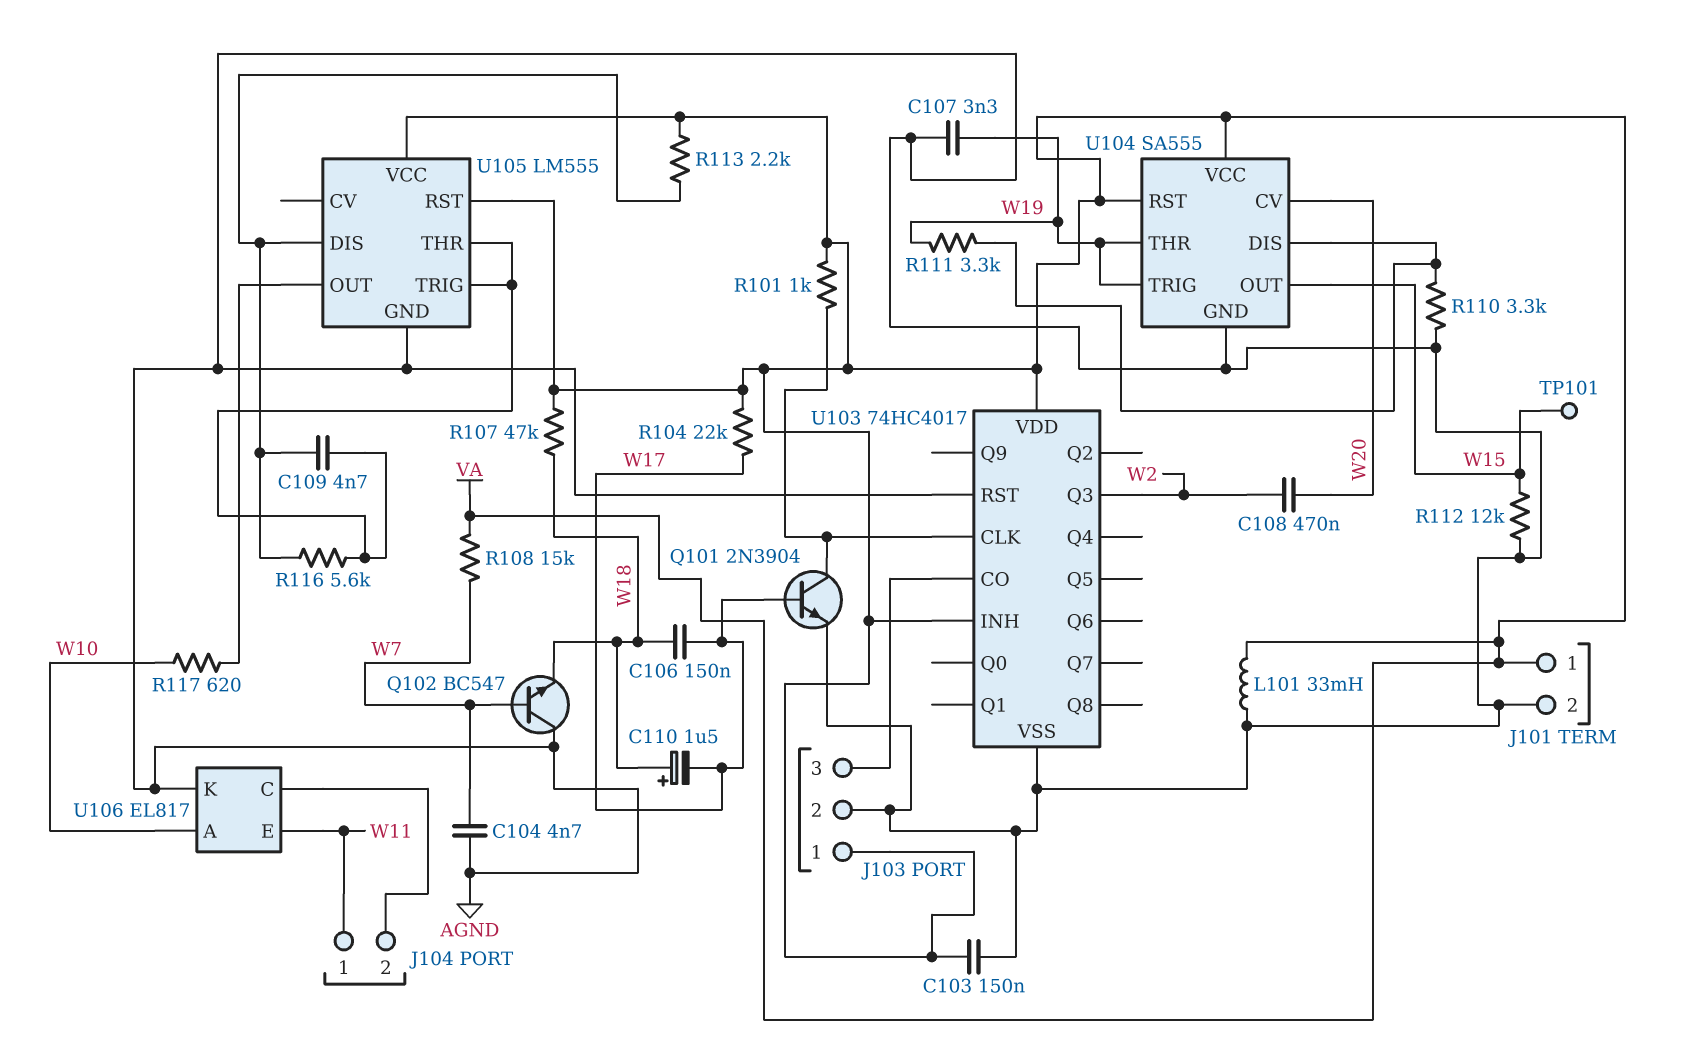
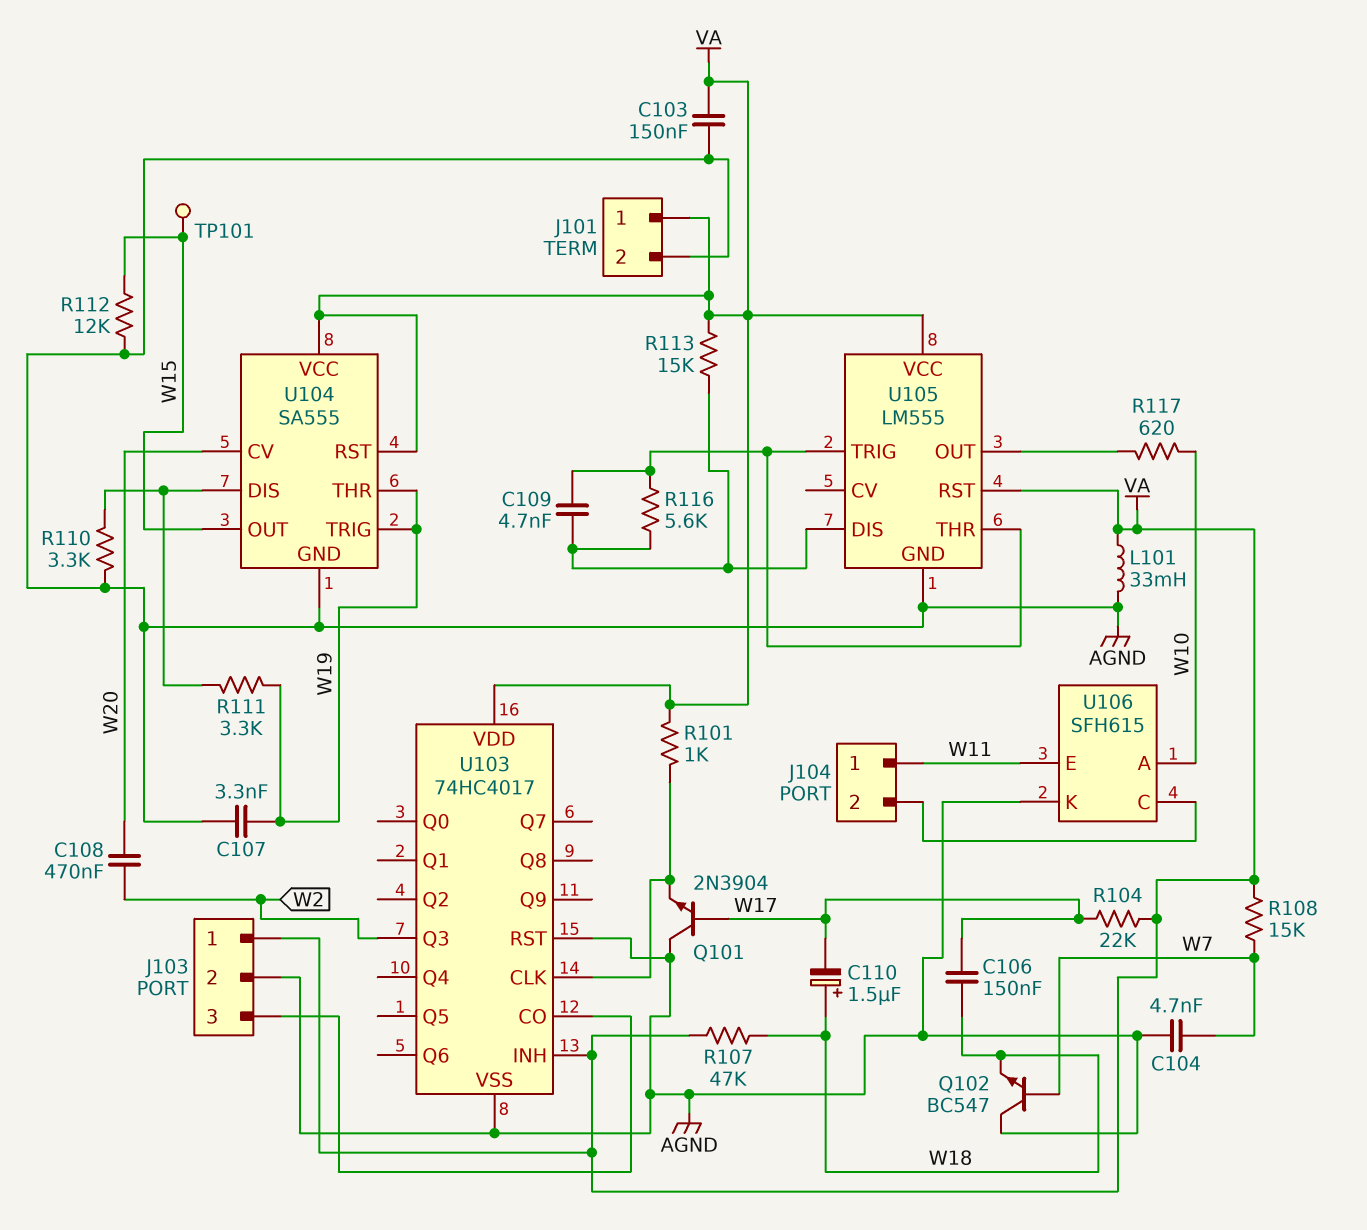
Q101: NPN 2N3904 (B W17, C U103/CLK, E AGND) -> NPN 2N3904 (B W17, C AGND, E U103/CLK)
R113: 2.2k (U105/DIS, VA) -> 15k (U105/DIS, VA)
U106: EL817 -> SFH615

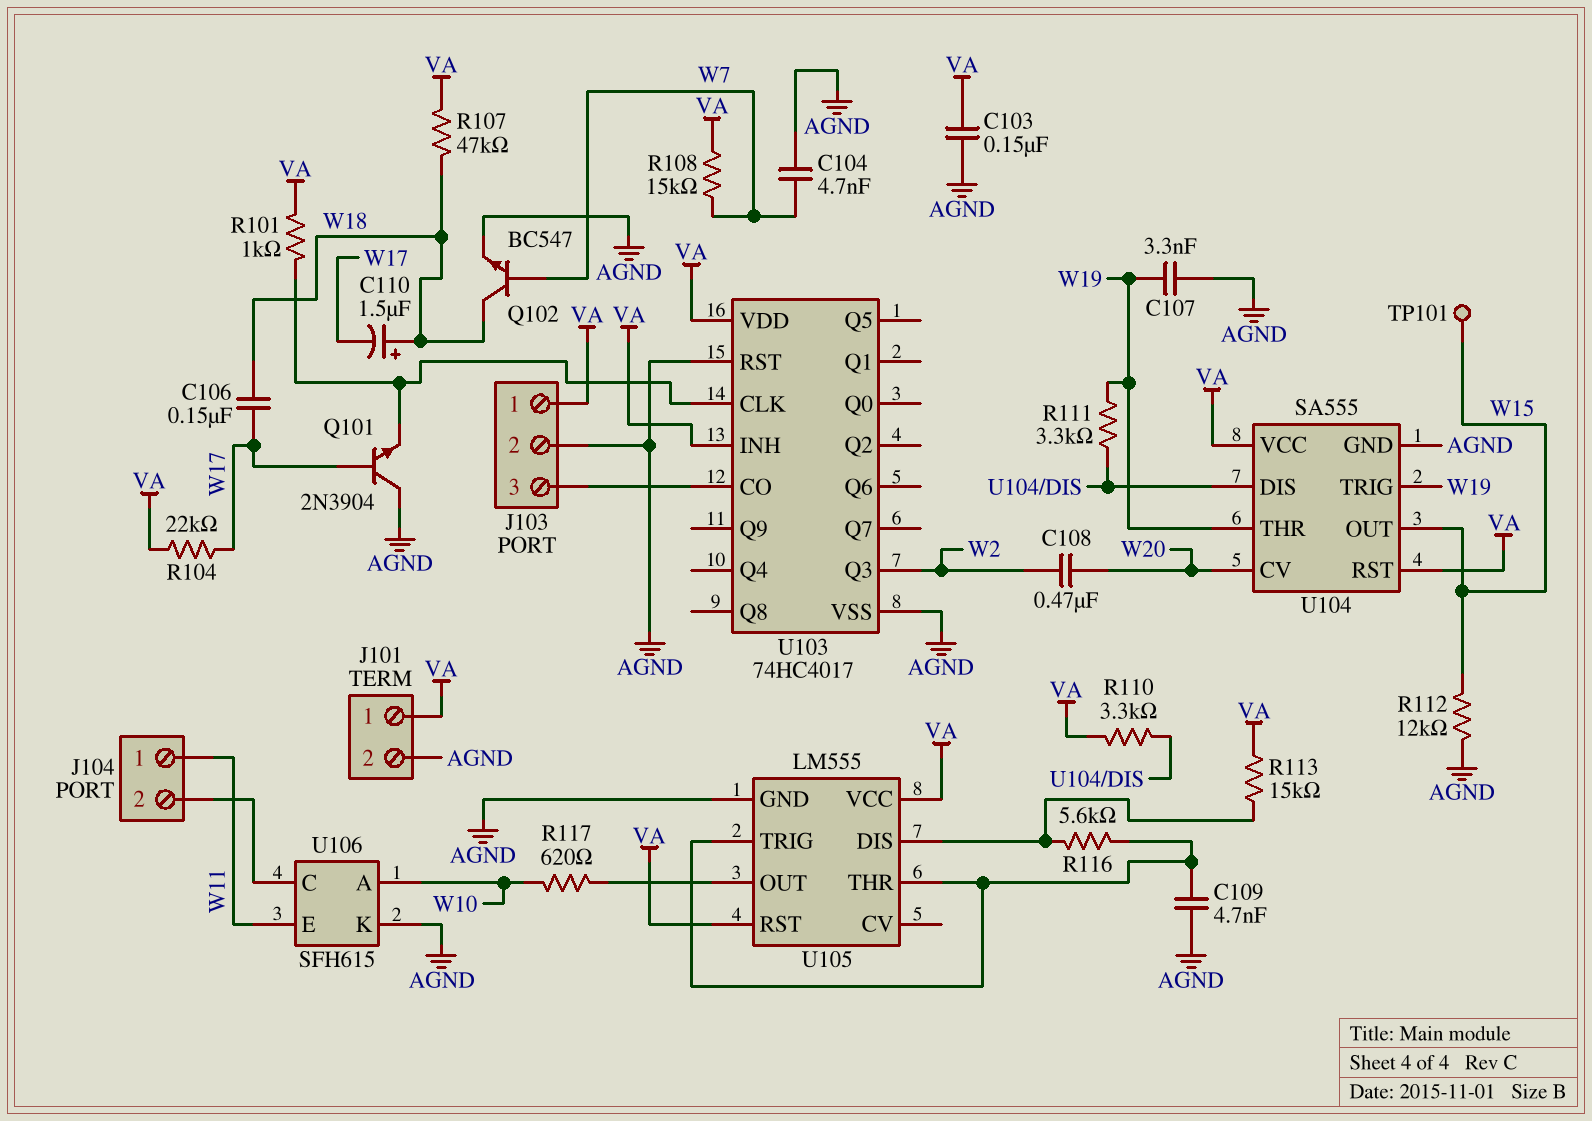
C109: 4.7nF (U105/DIS, U105/THR) -> 4.7nF (AGND, U105/THR)
L101: 33mH (AGND, VA) -> none
Q102: NPN BC547 (B W7, C AGND, E W18) -> NPN BC547 (B W7, C W18, E AGND)
R110: 3.3k (AGND, U104/DIS) -> 3.3k (U104/DIS, VA)

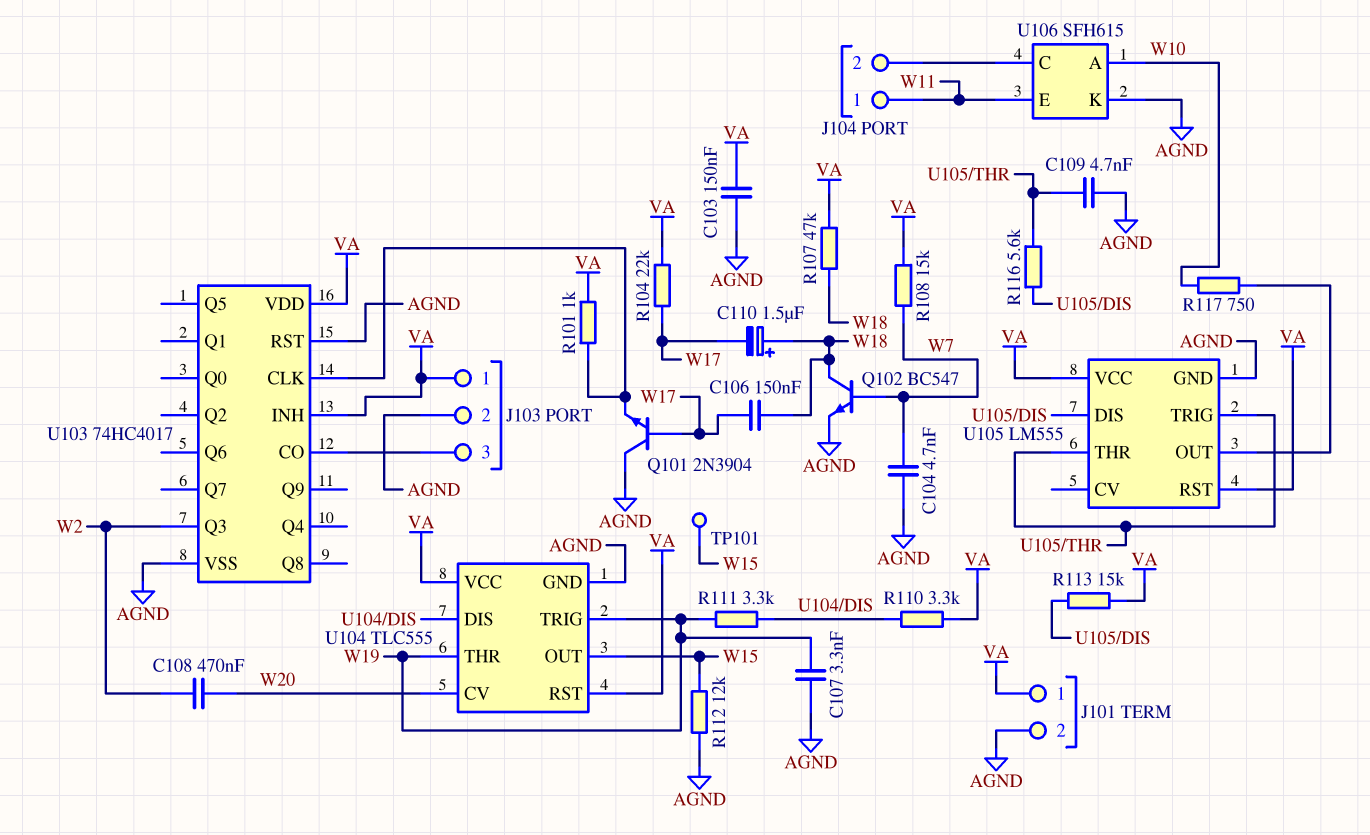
R117: 620 (U105/OUT, W10) -> 750 (U105/OUT, W10)
U104: SA555 -> TLC555

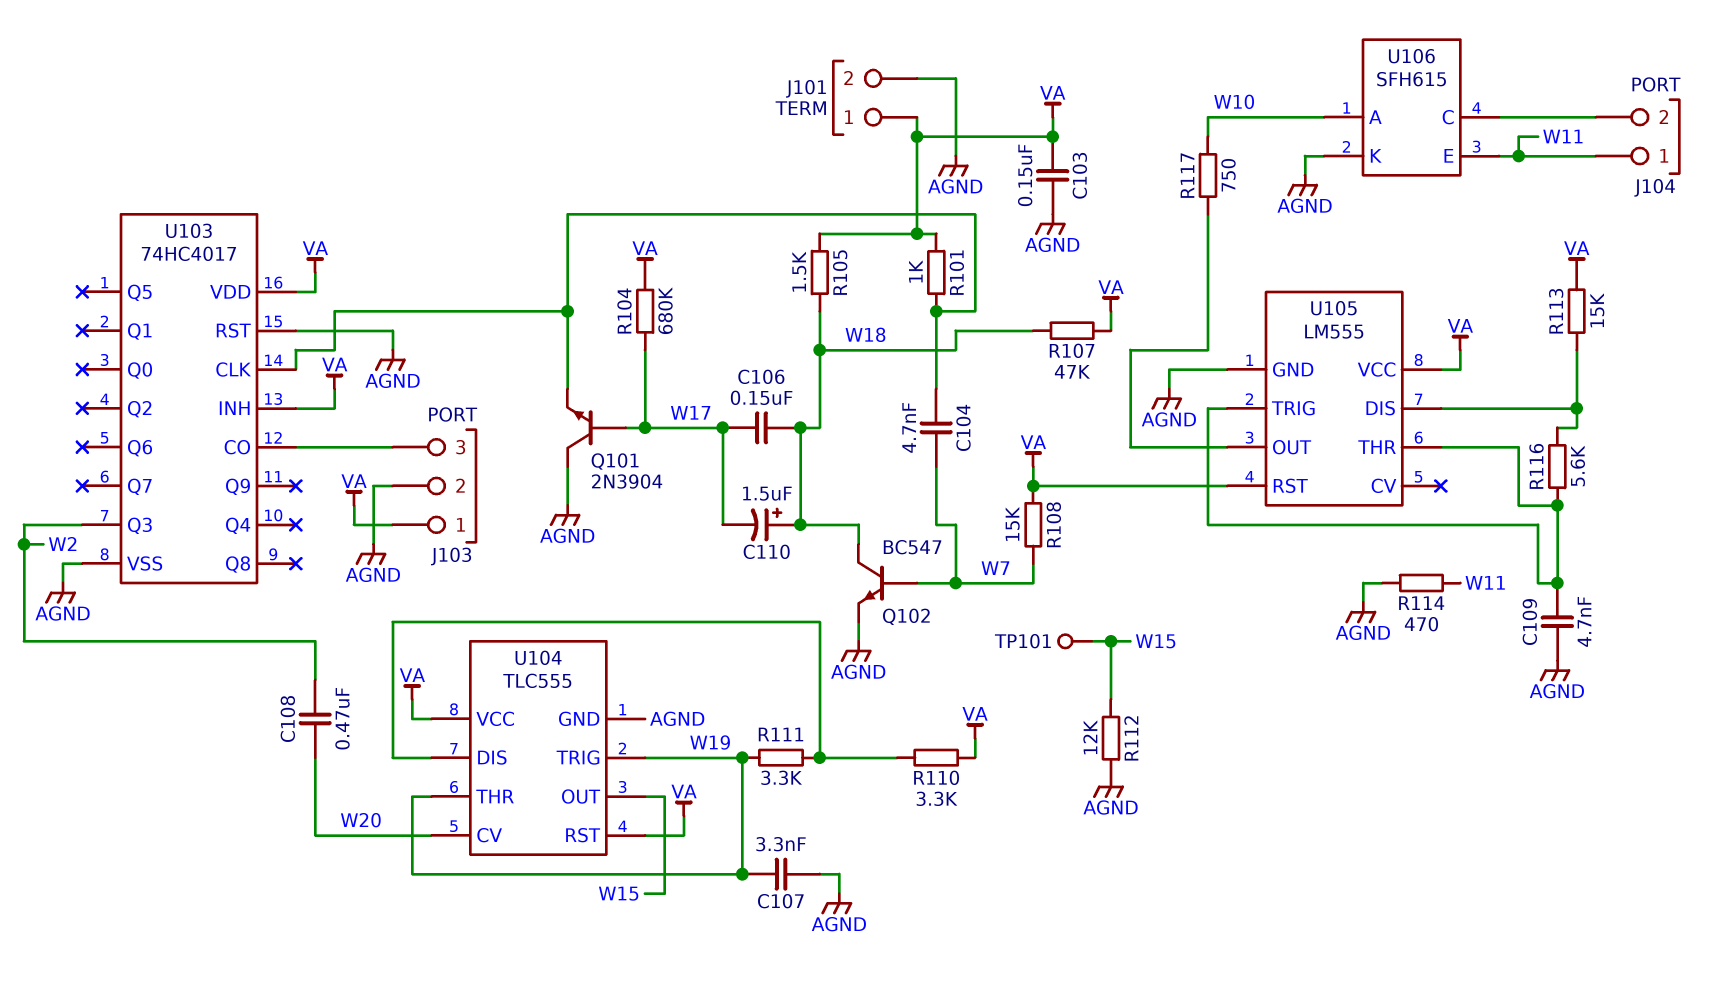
C104: 4.7nF (AGND, W7) -> 4.7nF (U103/CLK, W7)
R104: 22k (VA, W17) -> 680k (VA, W17)
R105: none -> 1.5k (VA, W18)
R114: none -> 470 (AGND, W11)

